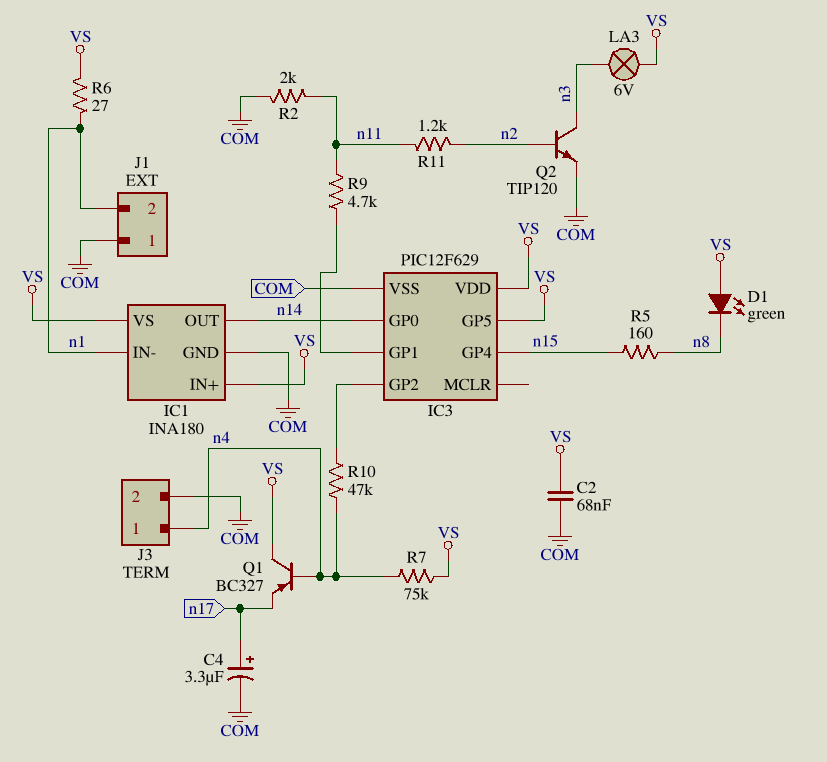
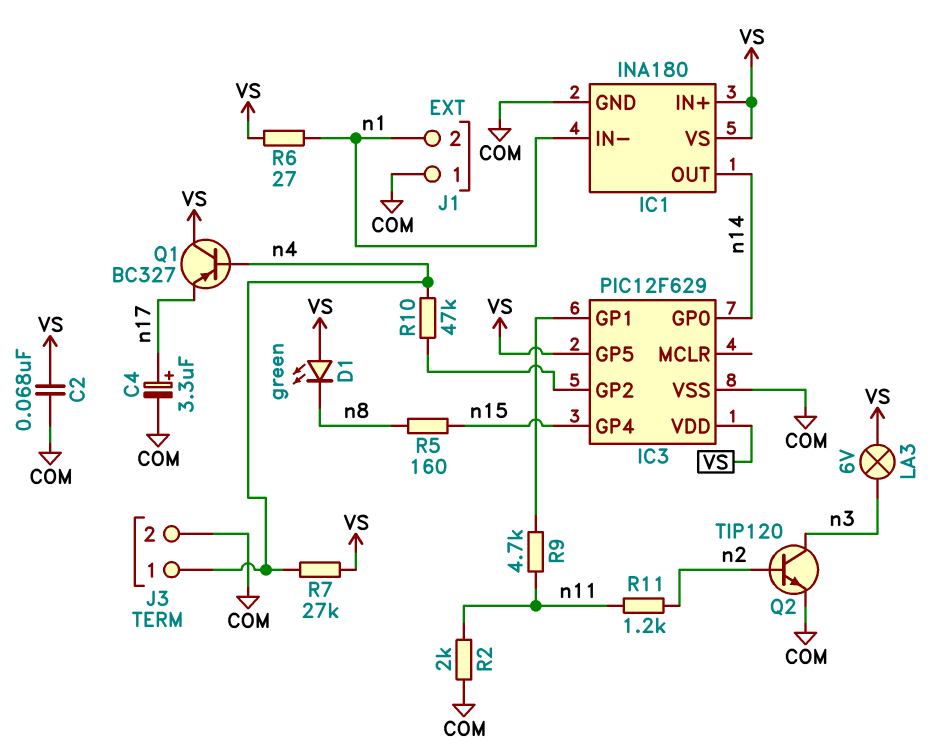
R7: 75k (VS, n4) -> 27k (VS, n4)

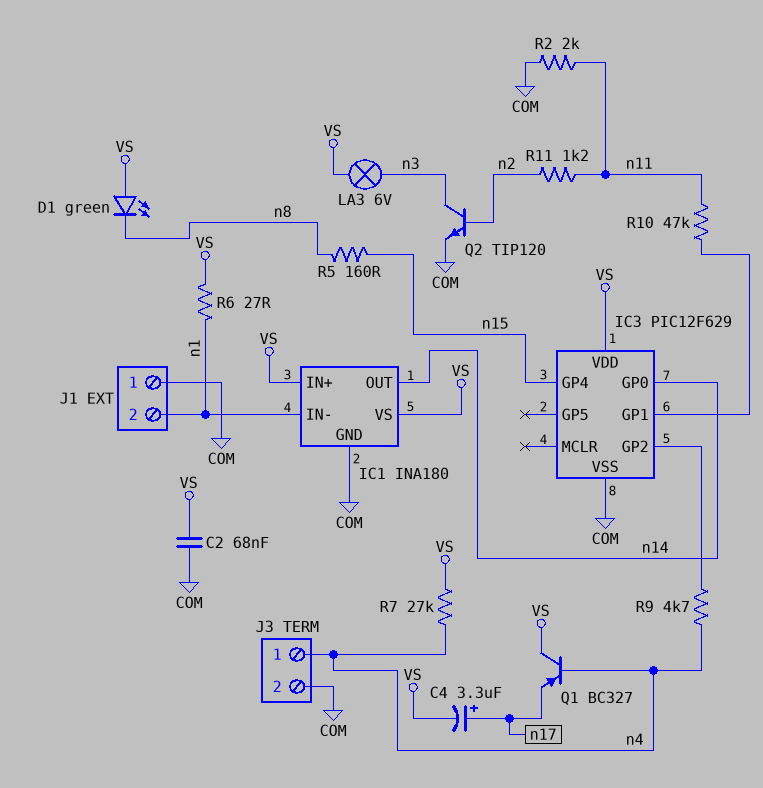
C4: 3.3uF (plus n17, minus COM) -> 3.3uF (plus n17, minus VS)
IC3 pin GP5: VS -> none
R9: 4.7k (IC3/GP1, n11) -> 4.7k (IC3/GP2, n4)
R10: 47k (IC3/GP2, n4) -> 47k (IC3/GP1, n11)

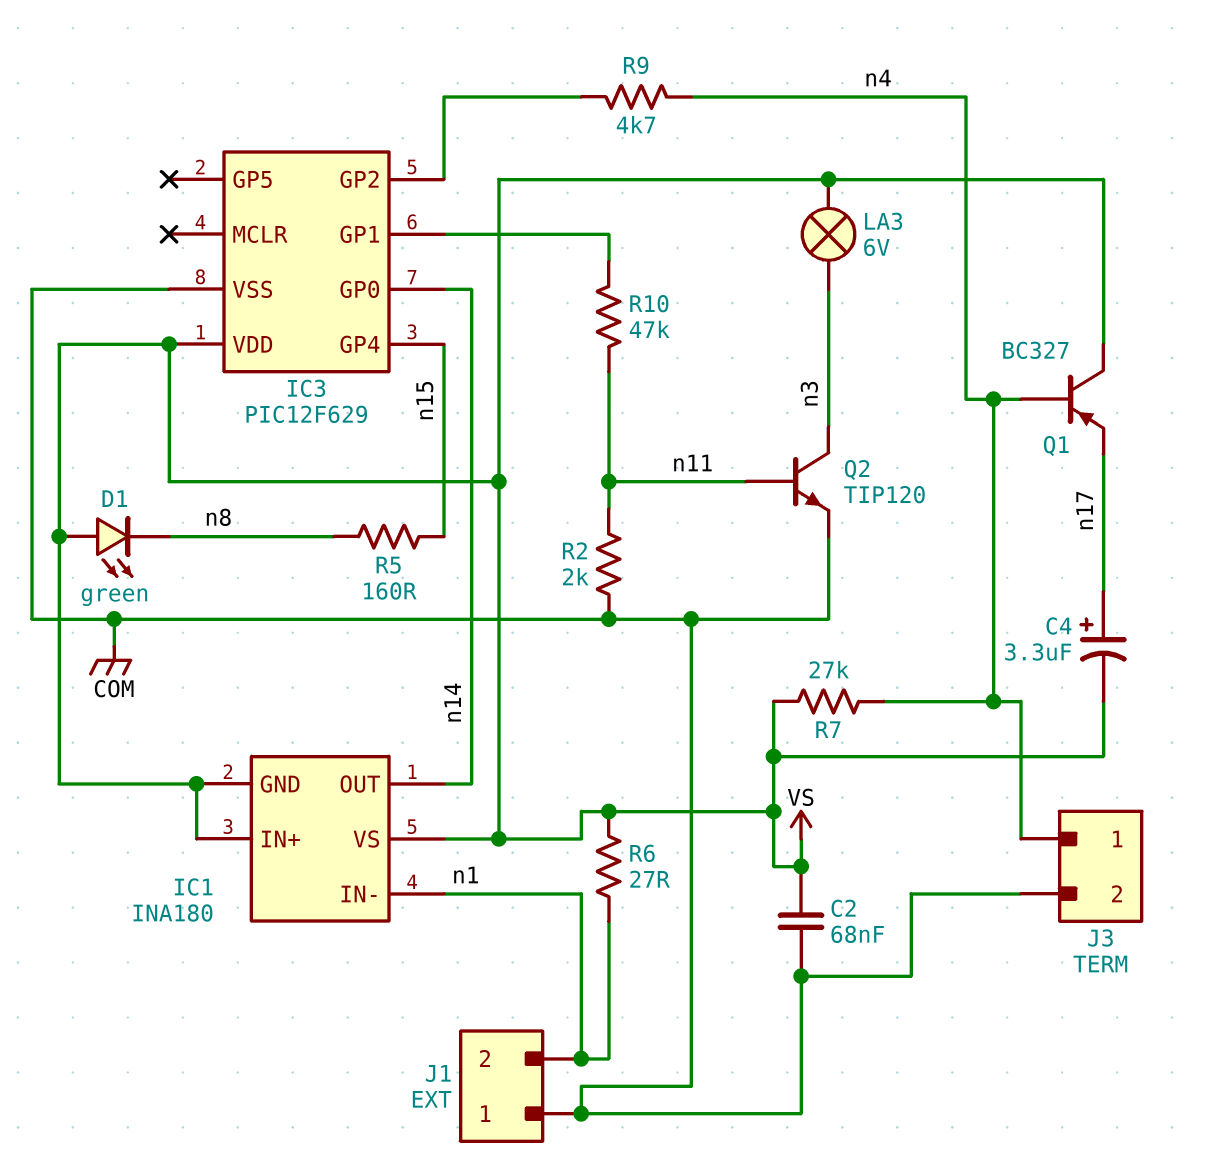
IC1 pin GND: COM -> VS
Q2: NPN TIP120 (B n2, C n3, E COM) -> NPN TIP120 (B n11, C n3, E COM)
R11: 1.2k (n2, n11) -> none

